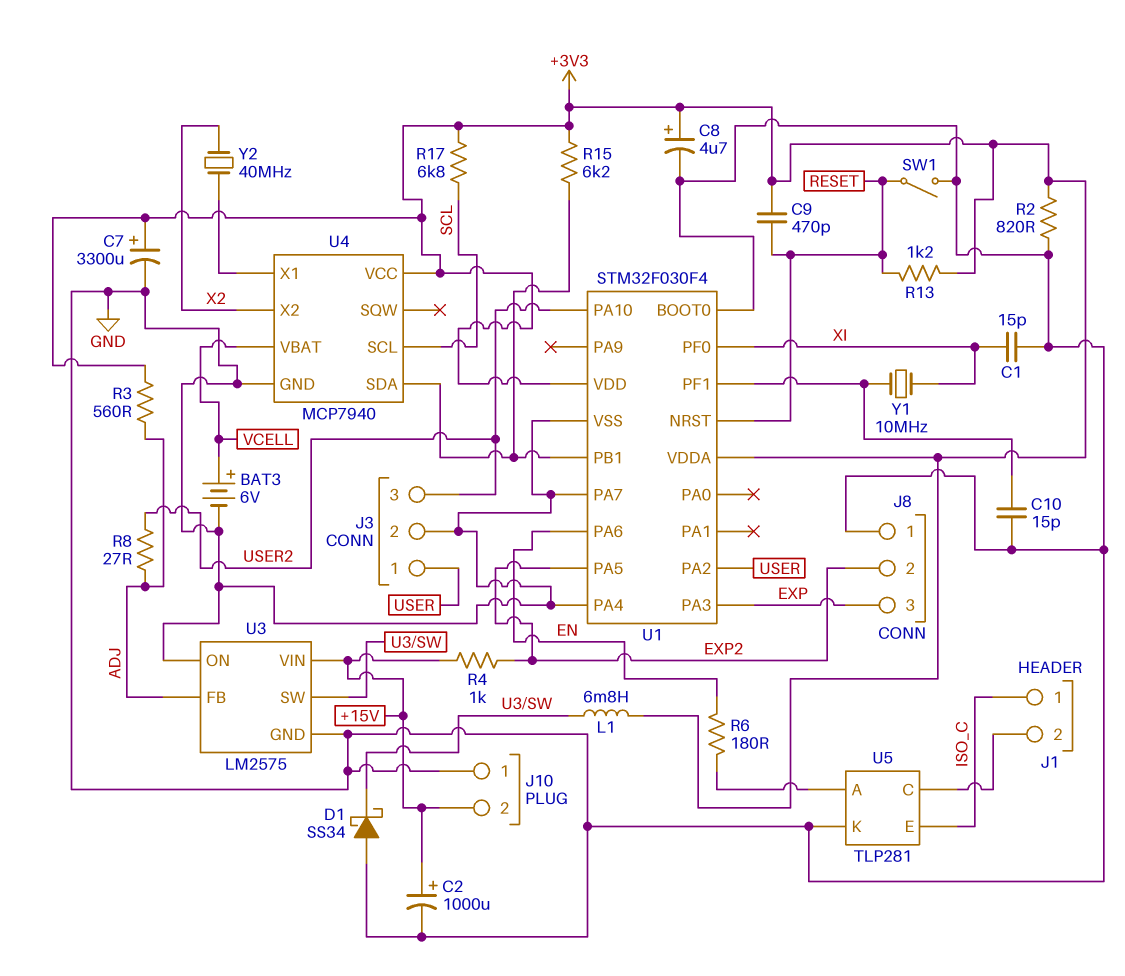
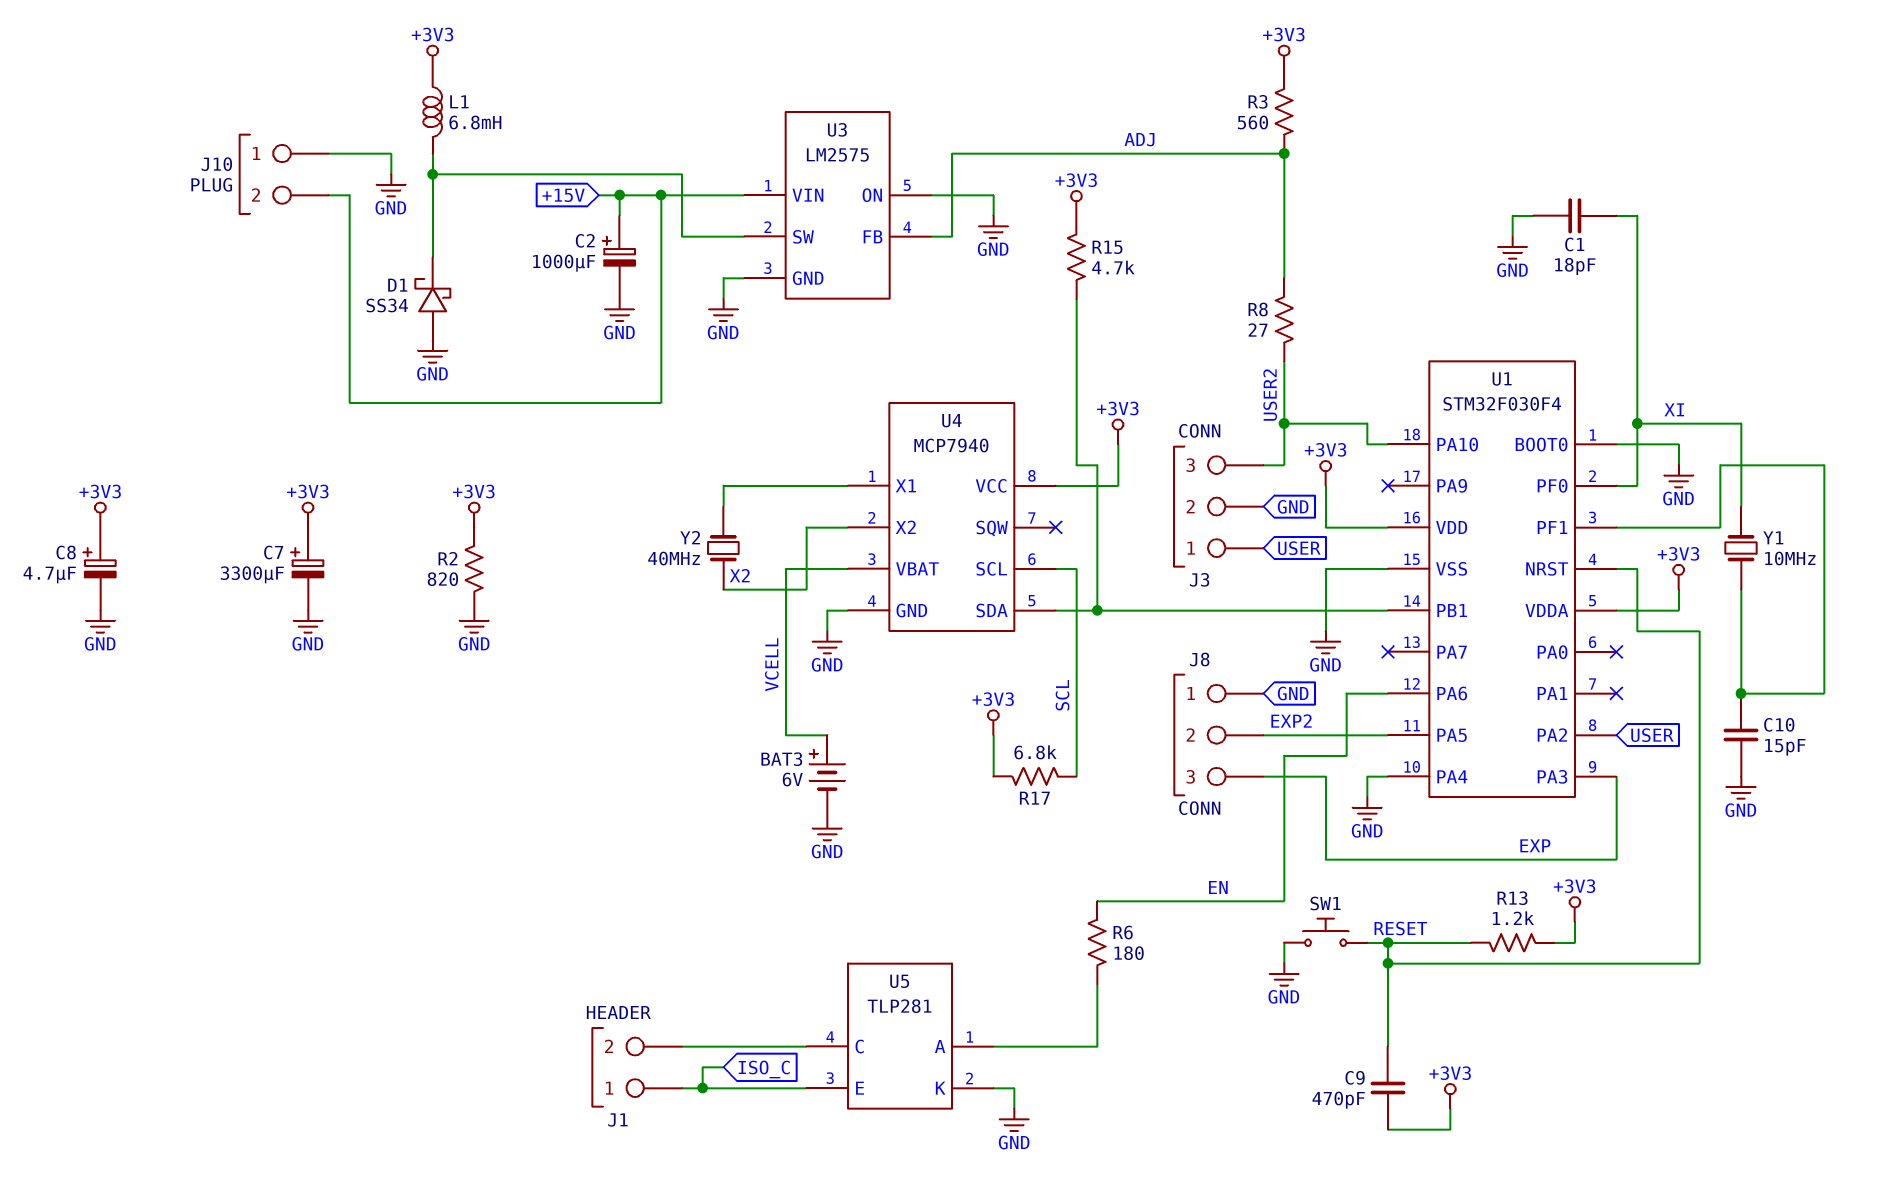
C1: 15pF (GND, XI) -> 18pF (GND, XI)
R4: 1k (+15V, EXP2) -> none
R15: 6.2k (+3V3, U1/PB1) -> 4.7k (+3V3, U1/PB1)
SW1: switch (GND, RESET) -> button (GND, RESET)
U1 pin PA7: GND -> none

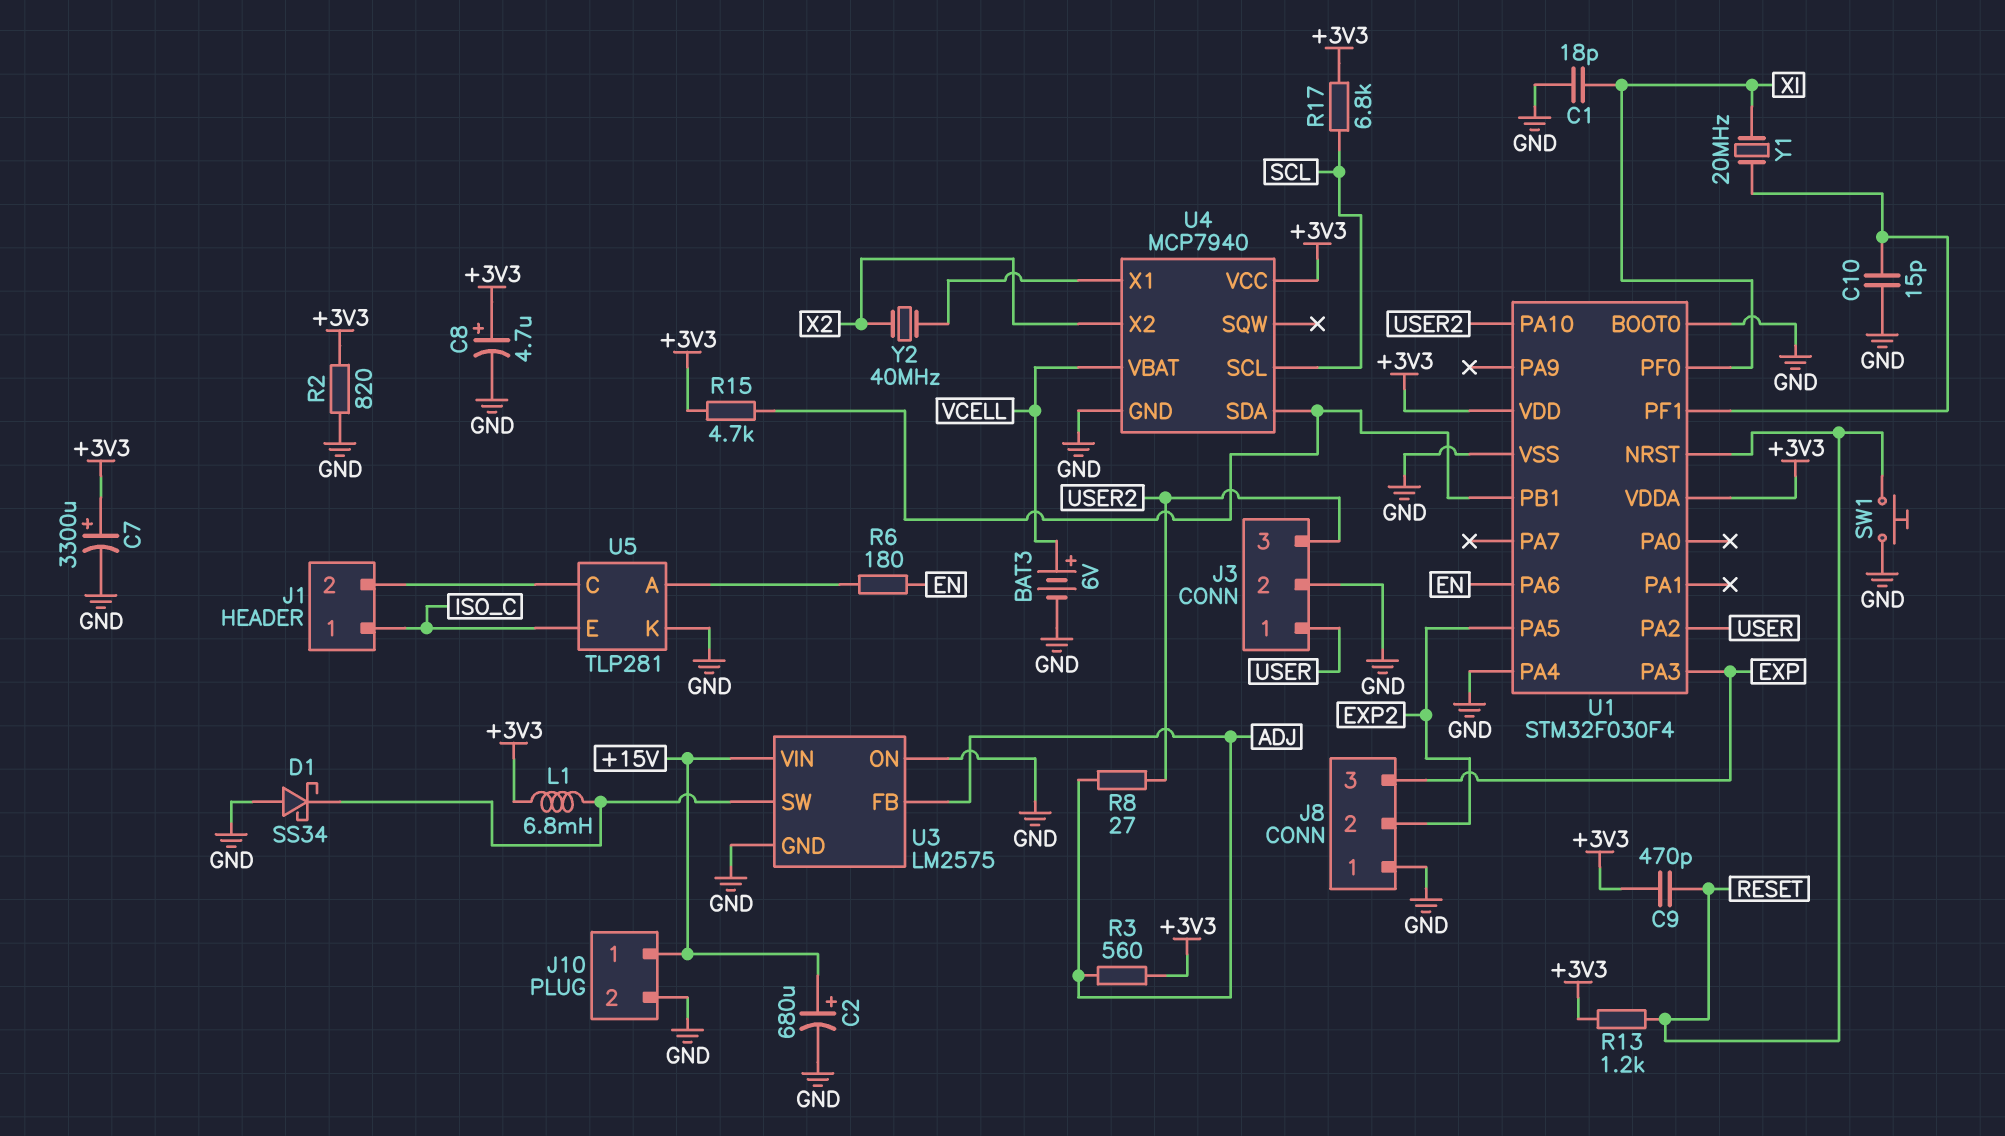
C2: 1000uF (plus +15V, minus GND) -> 680uF (plus +15V, minus GND)
J10 pin 1: GND -> +15V
J10 pin 2: +15V -> GND
Y1: 10MHz (U1/PF1, XI) -> 20MHz (U1/PF1, XI)

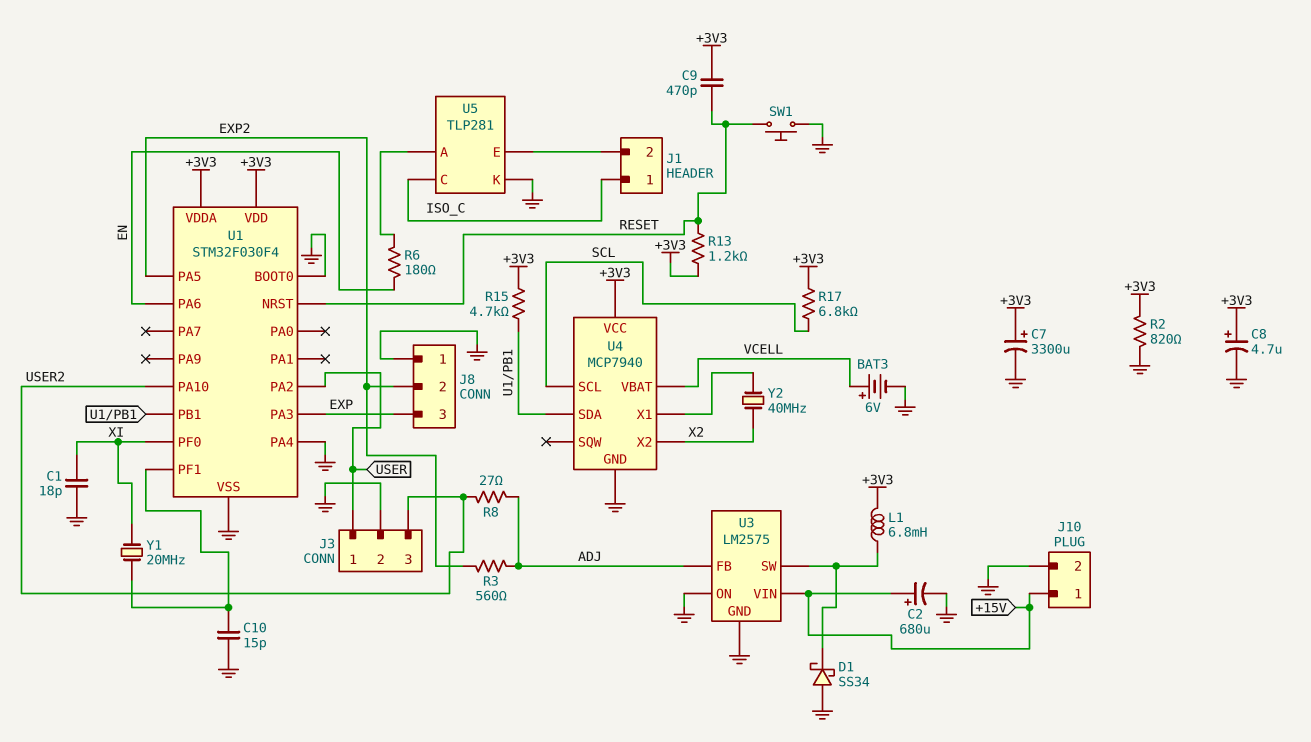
R3: 560 (+3V3, ADJ) -> 560 (ADJ, EXP2)
U5 pin C: J1/2 -> ISO_C
U5 pin E: ISO_C -> J1/2

